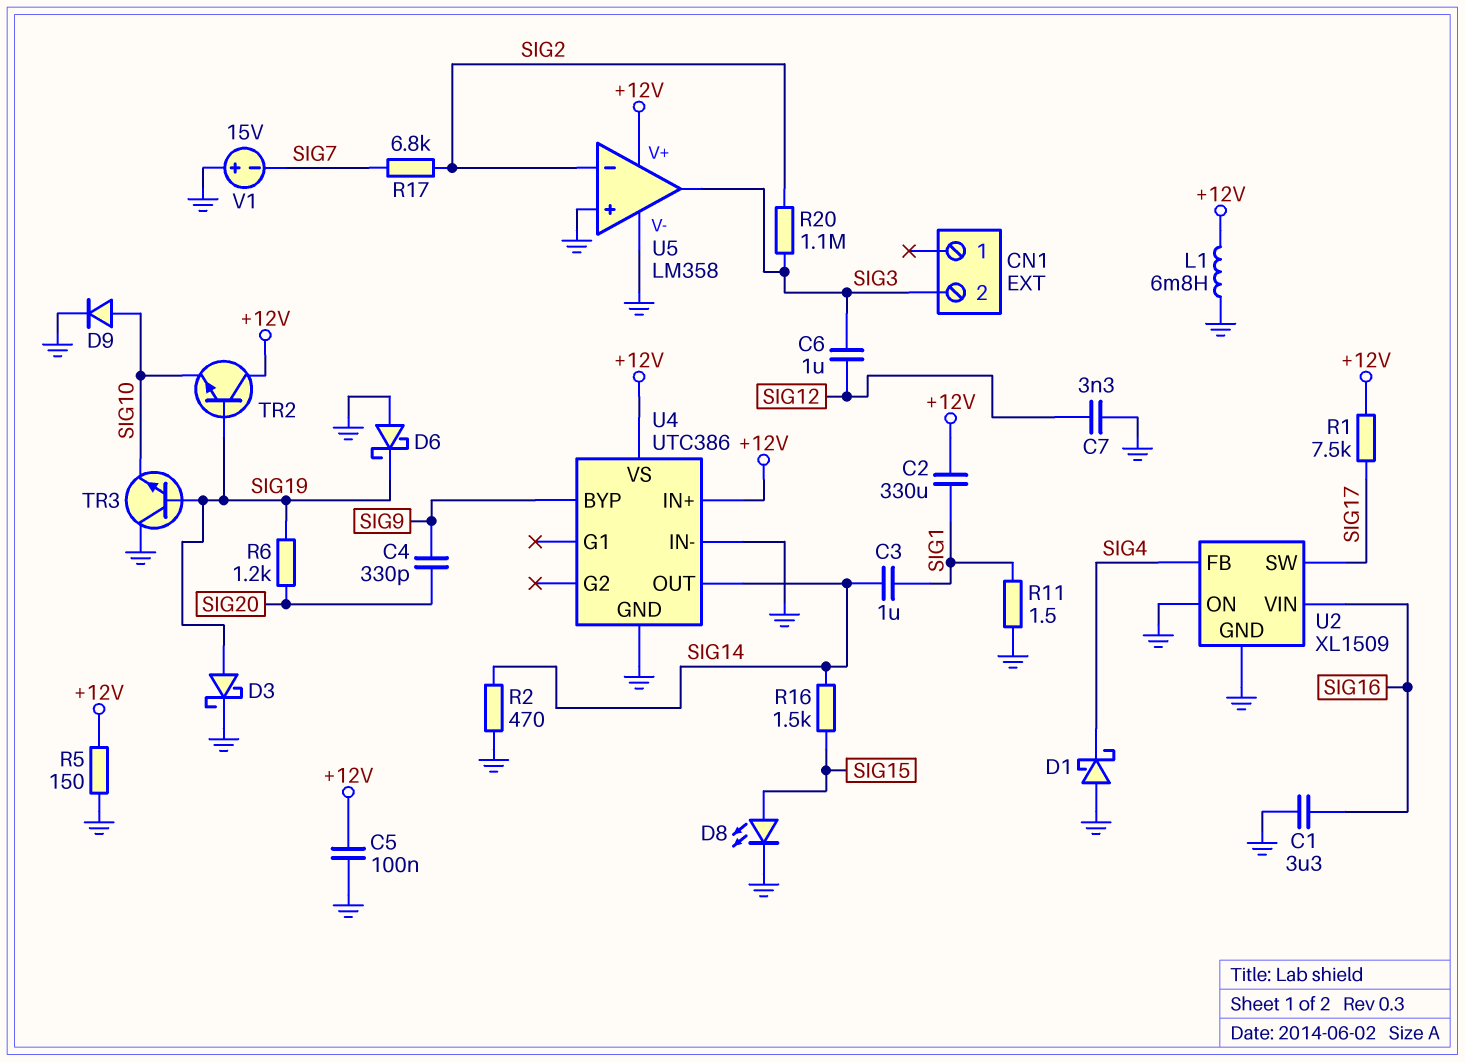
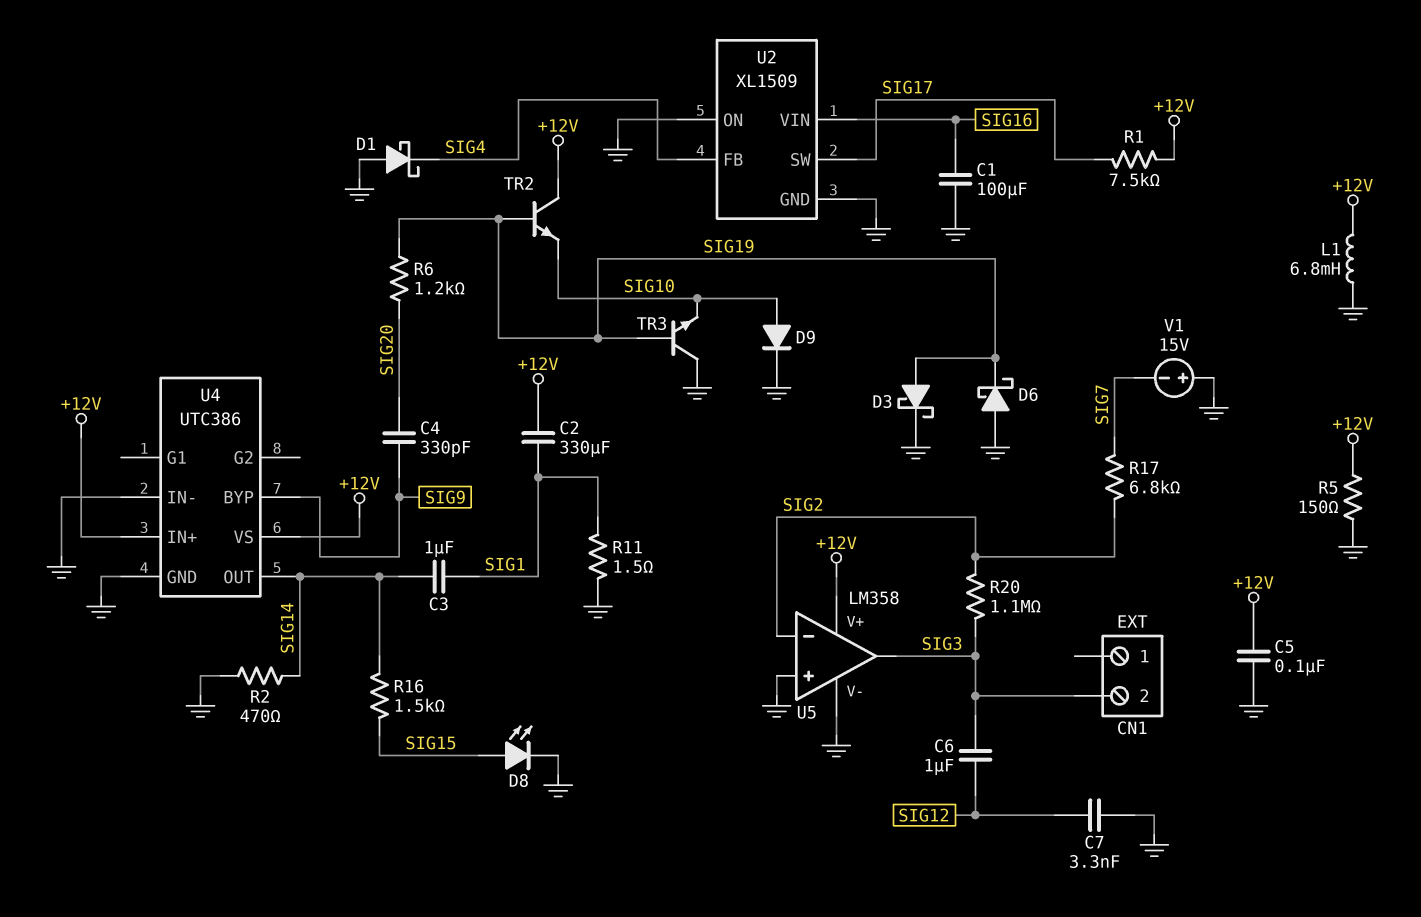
C1: 3.3uF (GND, SIG16) -> 100uF (GND, SIG16)

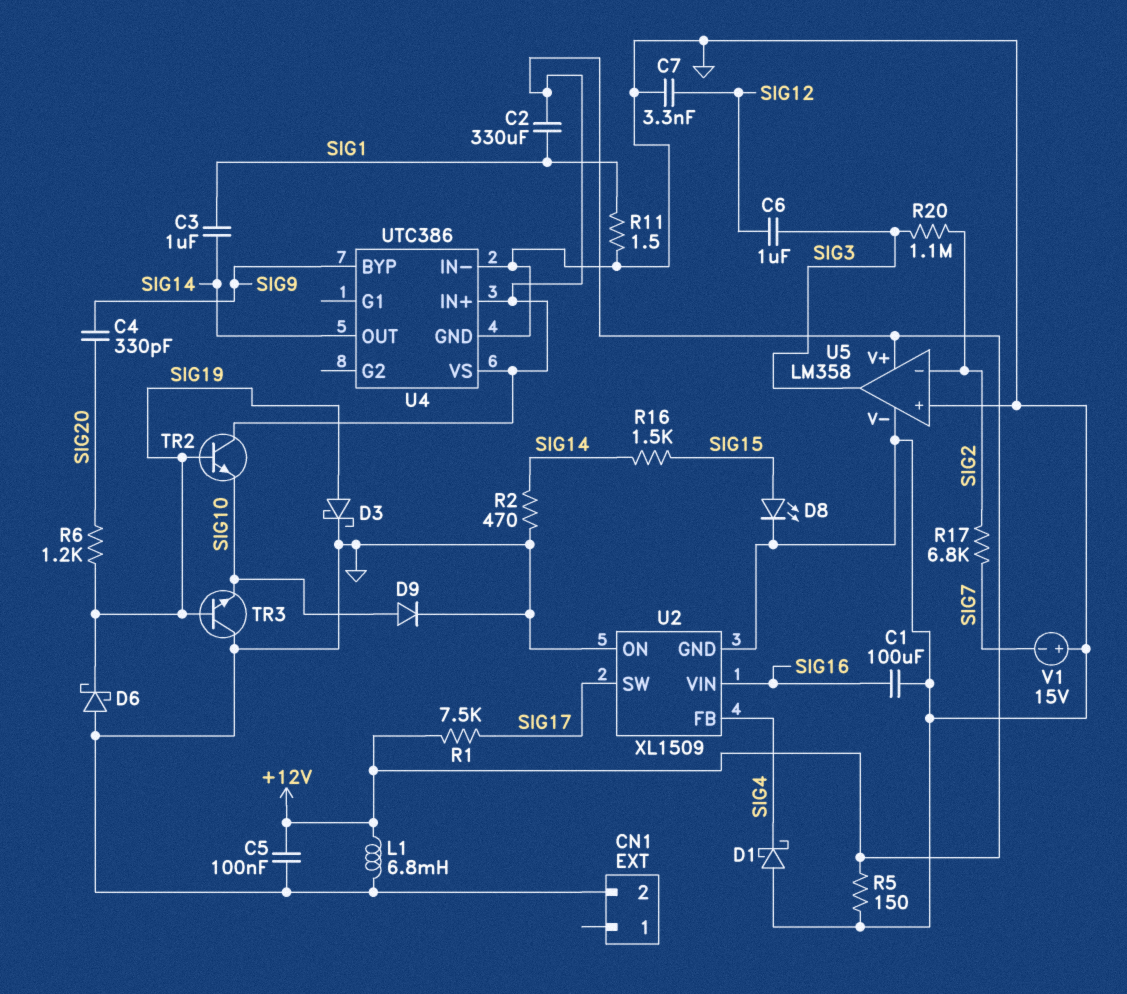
CN1 pin 2: SIG3 -> GND

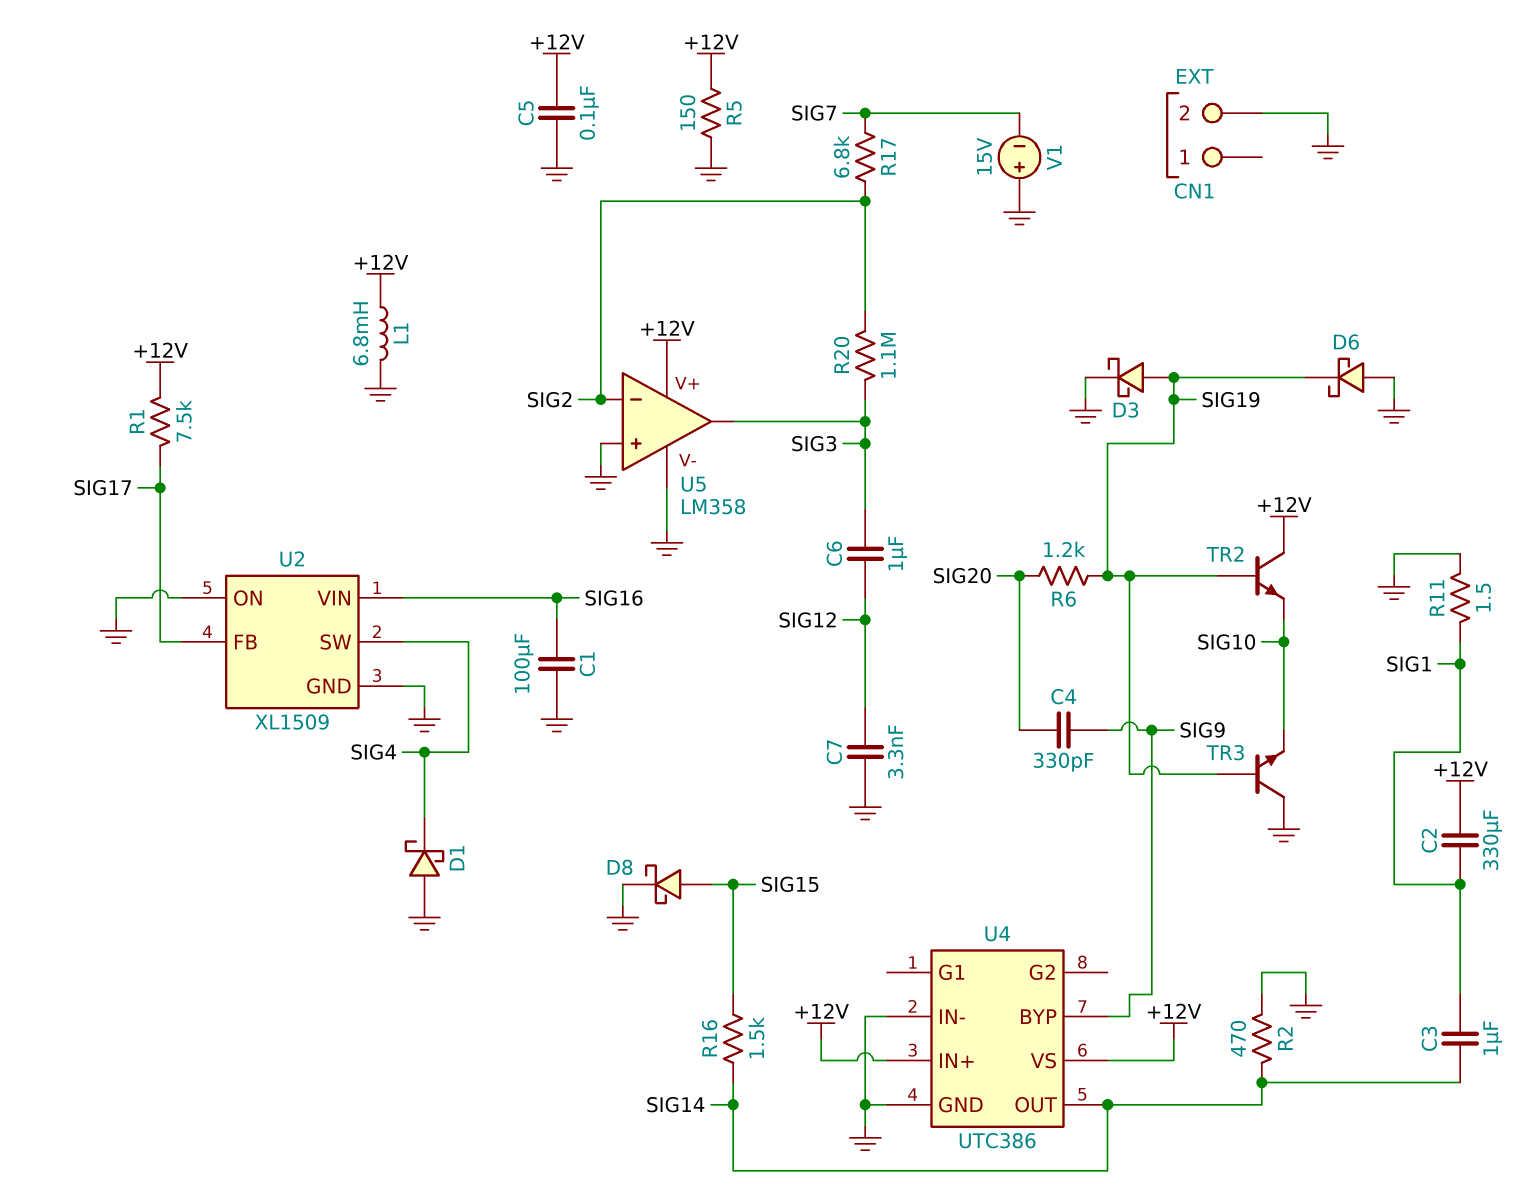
D8: LED (A SIG15, K GND) -> schottky (A SIG15, K GND)
D9: diode (A SIG10, K GND) -> none
U2 pin FB: SIG4 -> SIG17
U2 pin SW: SIG17 -> SIG4

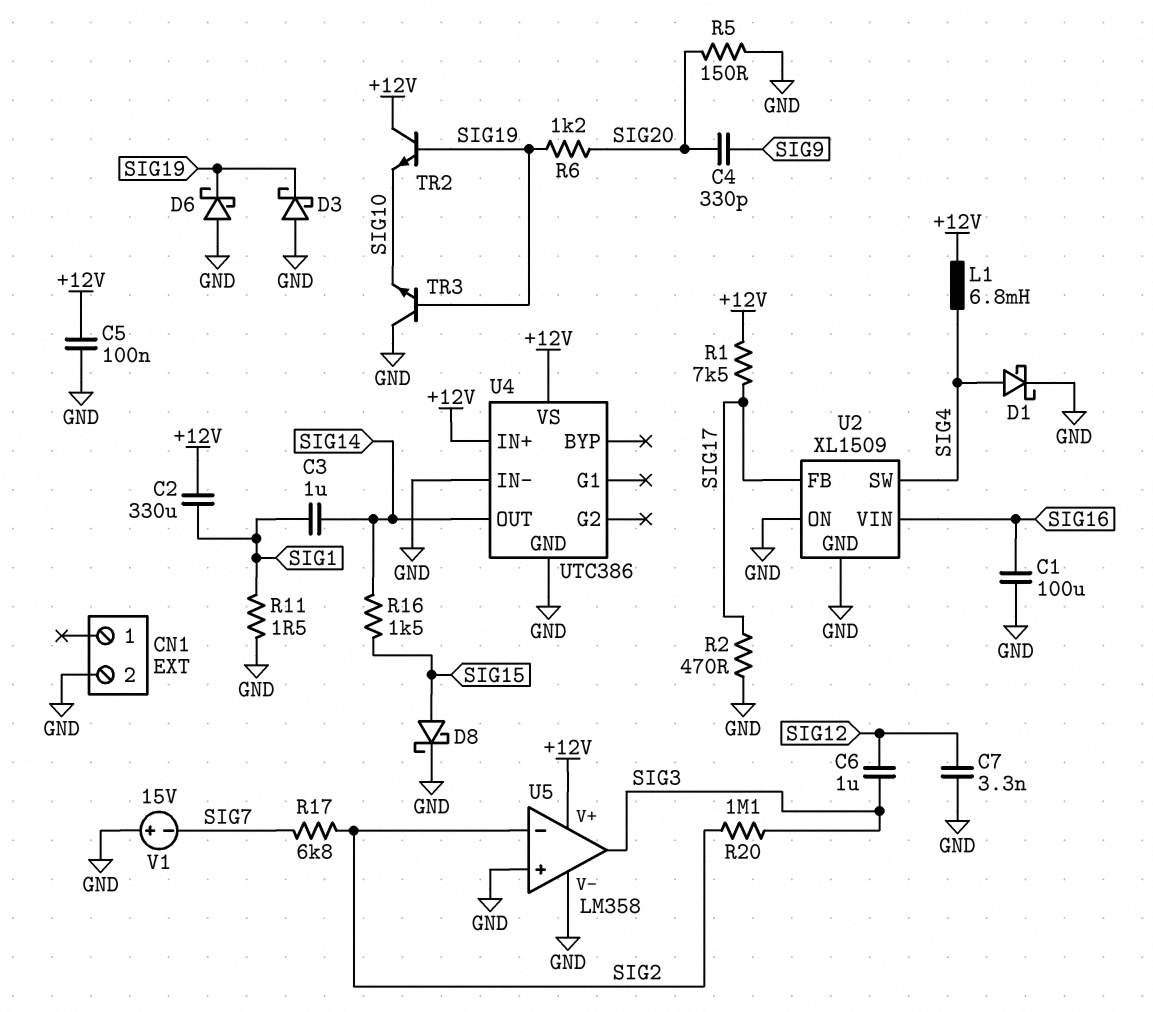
D1: schottky (A GND, K SIG4) -> schottky (A SIG4, K GND)
D3: schottky (A SIG19, K GND) -> schottky (A GND, K SIG19)
L1: 6.8mH (+12V, GND) -> 6.8mH (+12V, SIG4)
R2: 470 (GND, SIG14) -> 470 (GND, SIG17)
R5: 150 (+12V, GND) -> 150 (GND, SIG20)
U4 pin BYP: SIG9 -> none

